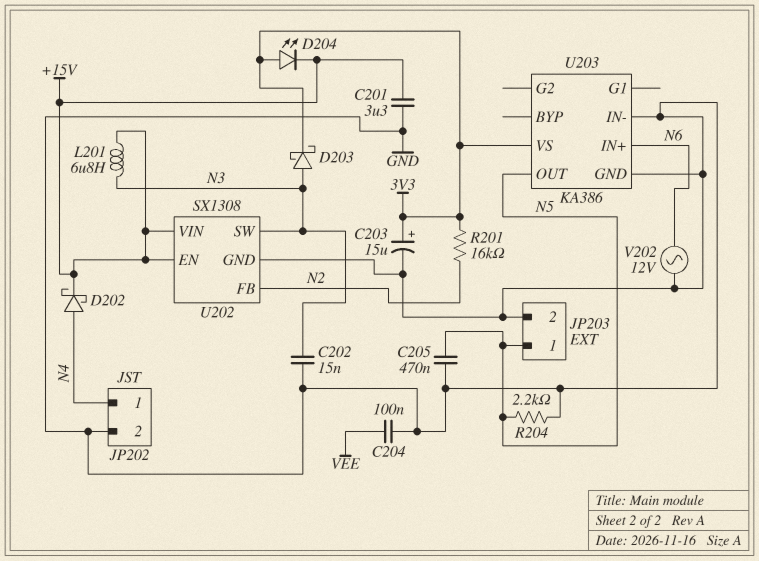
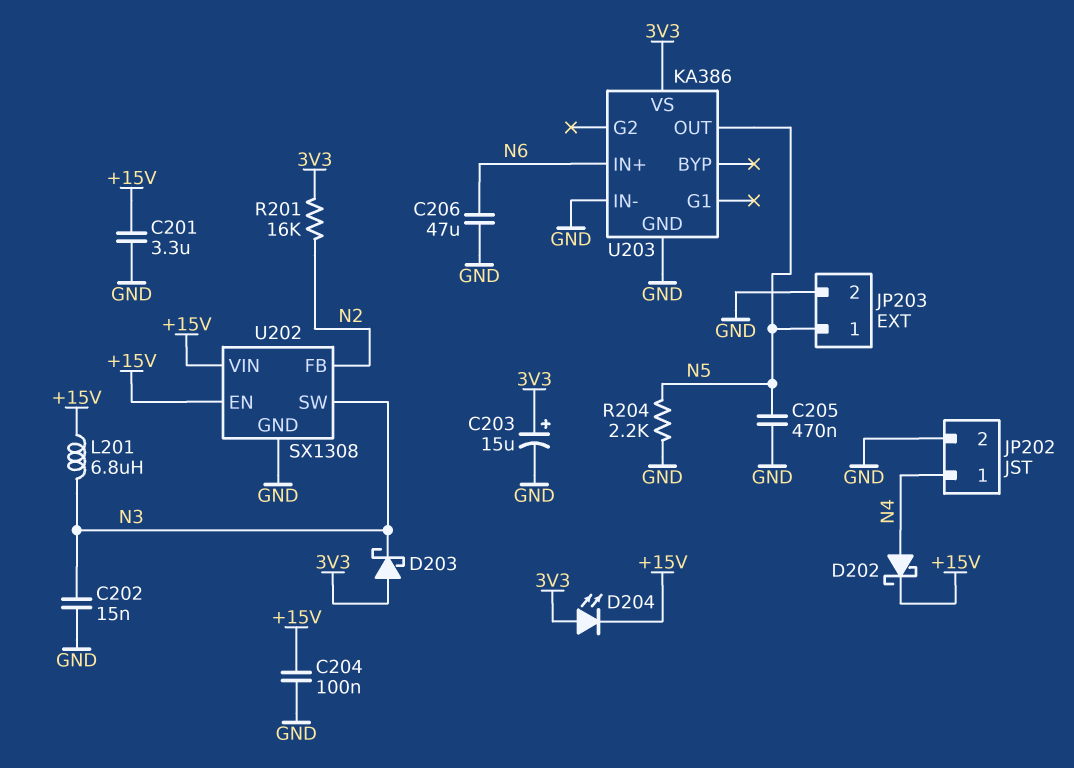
C204: 100nF (GND, VEE) -> 100nF (+15V, GND)
C206: none -> 47uF (GND, N6)
D203: schottky (A N3, K 3V3) -> schottky (A 3V3, K N3)
V202: AC 12V (GND, N6) -> none

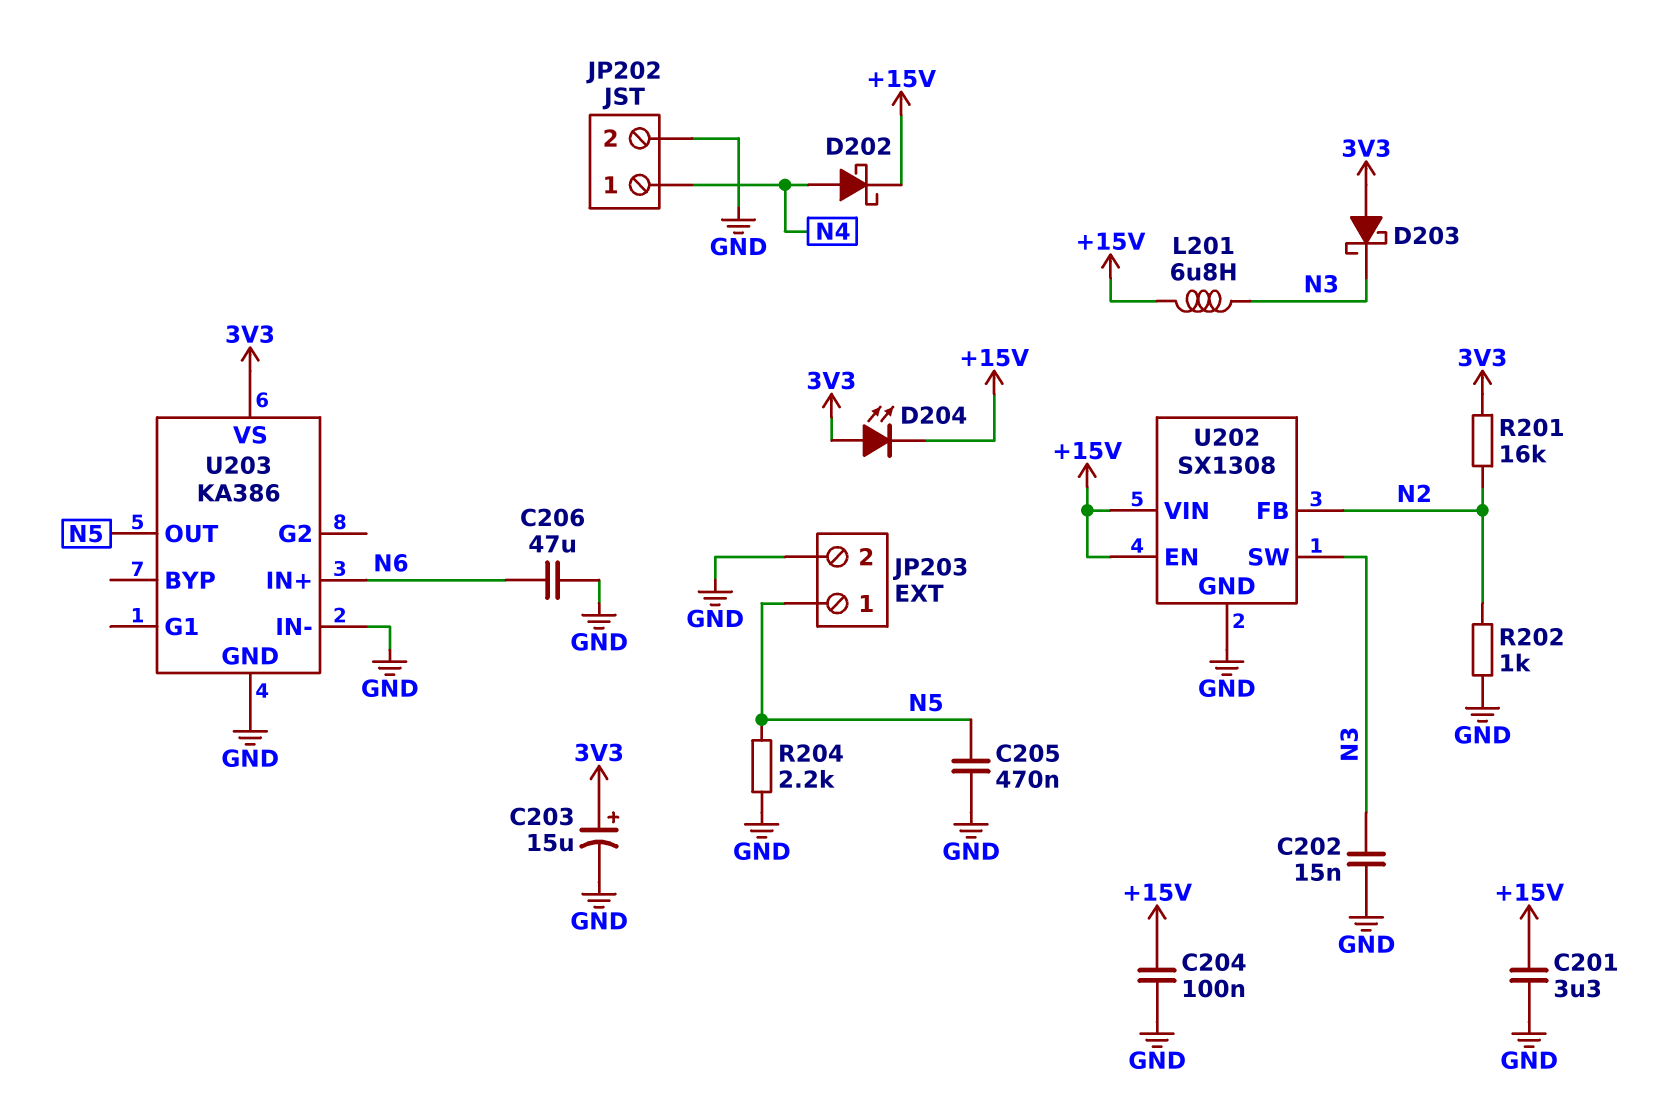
R202: none -> 1k (GND, N2)

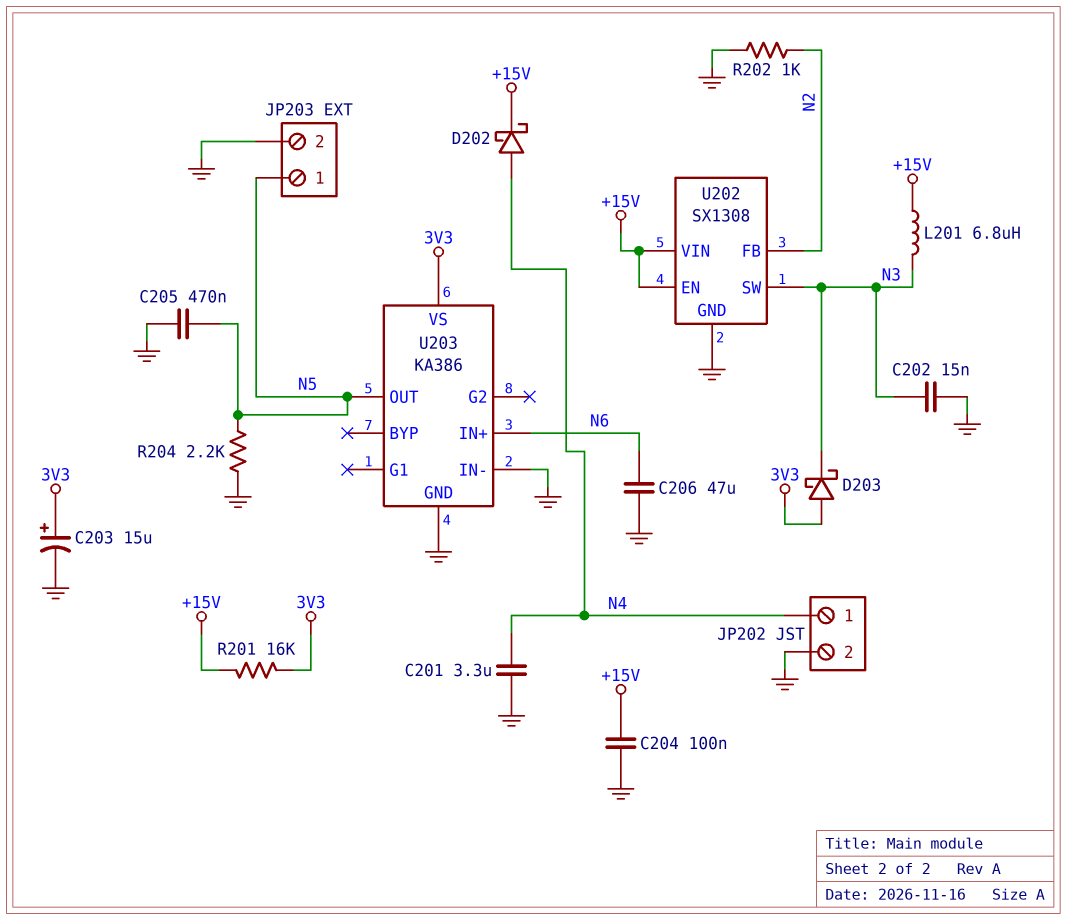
C201: 3.3uF (+15V, GND) -> 3.3uF (GND, N4)
D204: LED (A 3V3, K +15V) -> none
R201: 16k (3V3, N2) -> 16k (+15V, 3V3)

